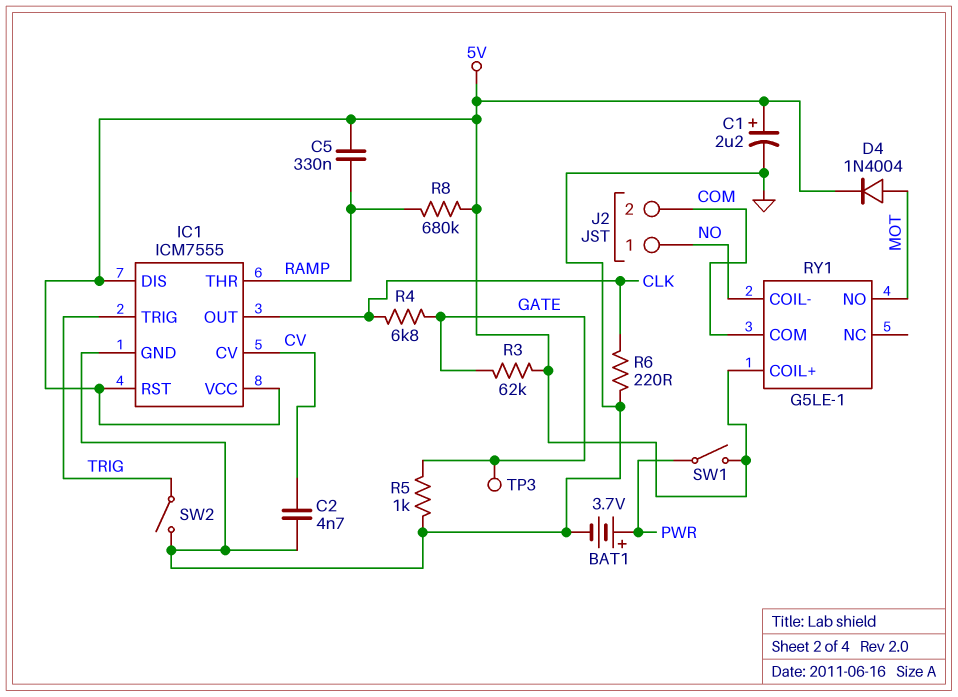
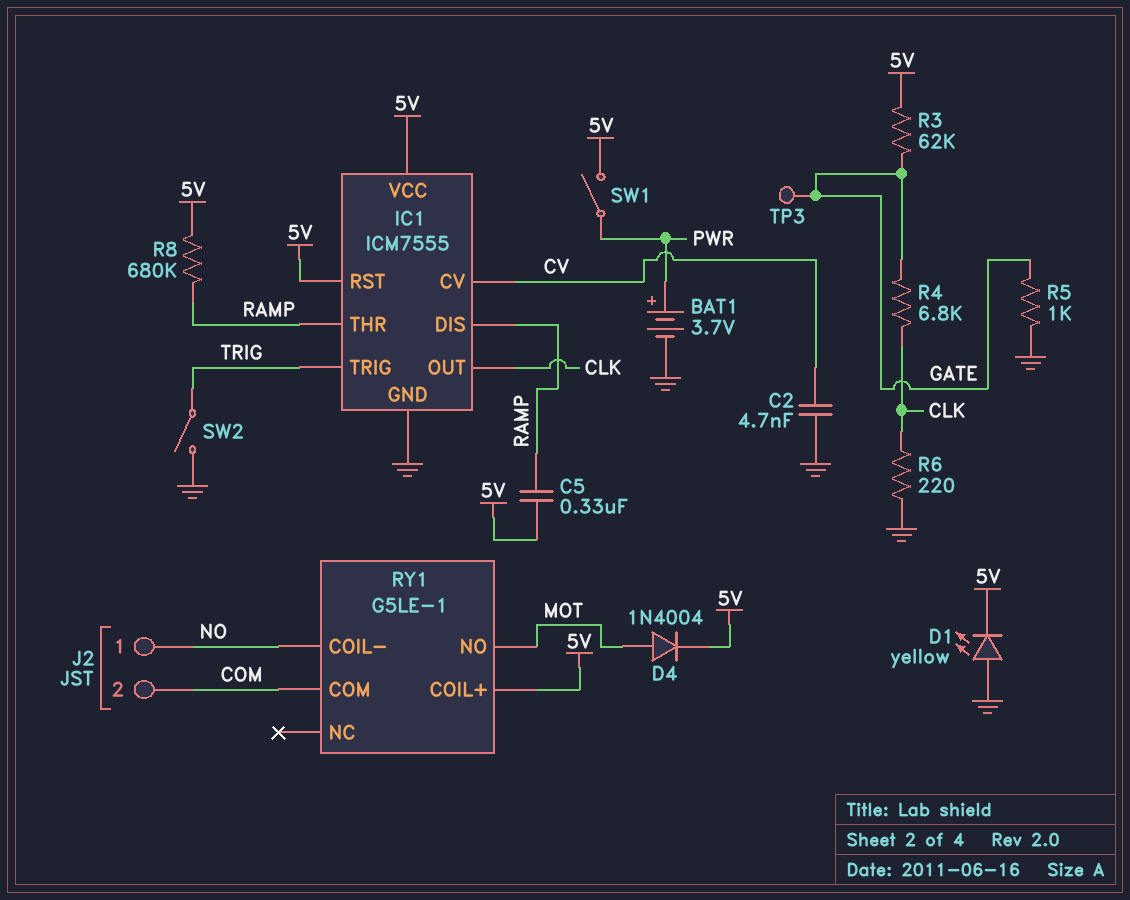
C1: 2.2uF (plus 5V, minus GND) -> none
D1: none -> LED yellow (A GND, K 5V)
IC1 pin DIS: 5V -> RAMP

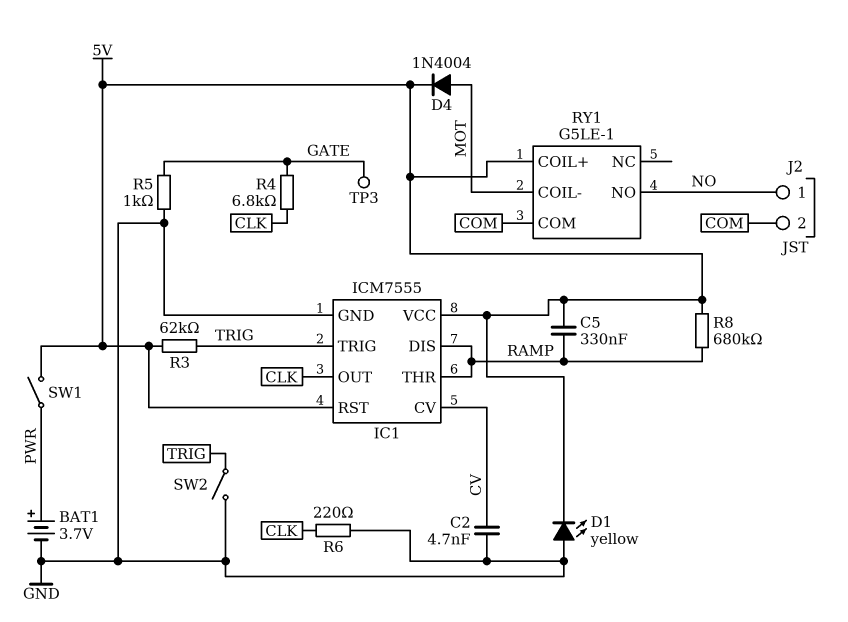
R3: 62k (5V, GATE) -> 62k (5V, TRIG)
RY1 pin COIL-: NO -> MOT
RY1 pin NO: MOT -> NO

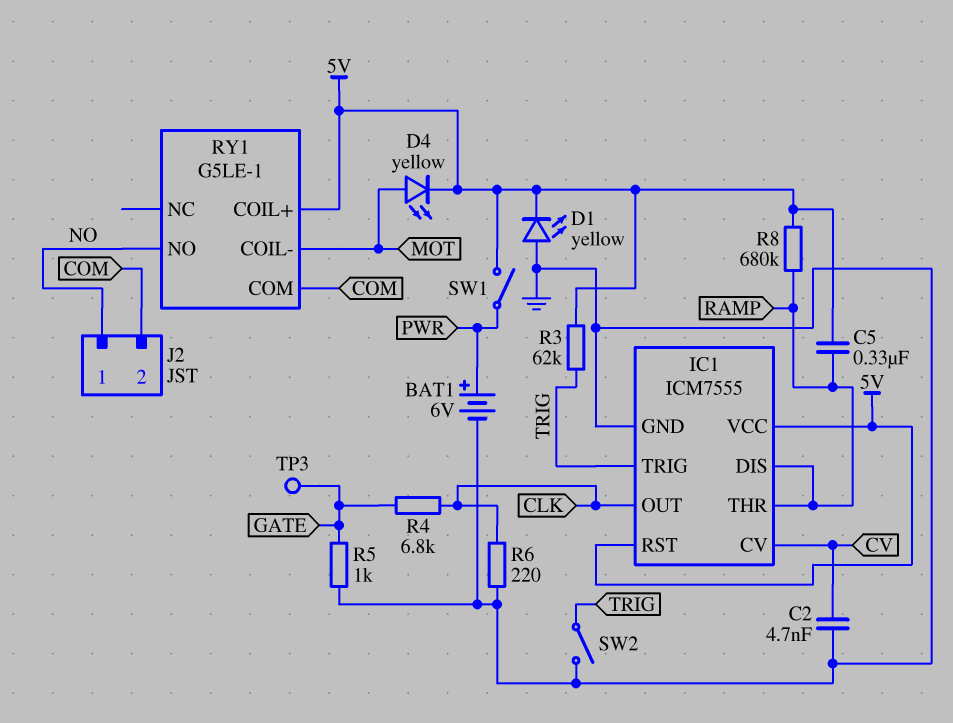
BAT1: 3.7V (plus PWR, minus GND) -> 6V (plus PWR, minus GND)
D4: diode 1N4004 (A MOT, K 5V) -> LED yellow (A MOT, K 5V)

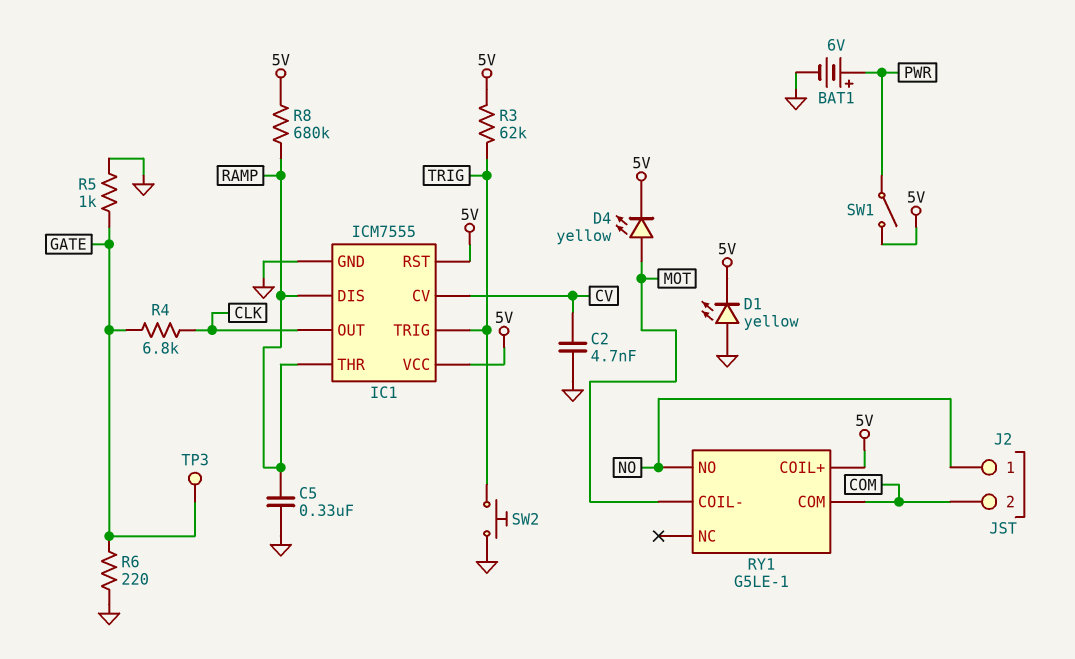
C5: 330nF (5V, RAMP) -> 330nF (GND, RAMP)
R6: 220 (CLK, GND) -> 220 (GATE, GND)
SW2: switch (GND, TRIG) -> button (GND, TRIG)

